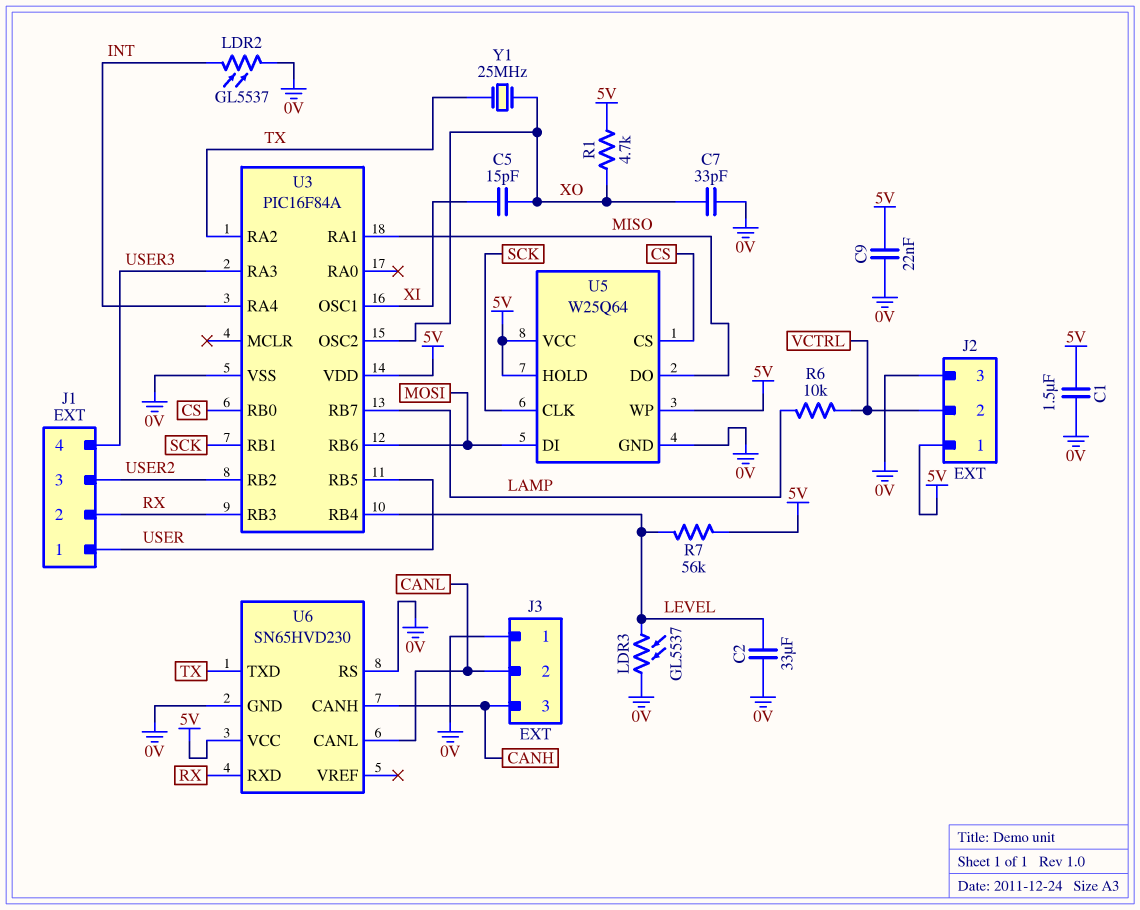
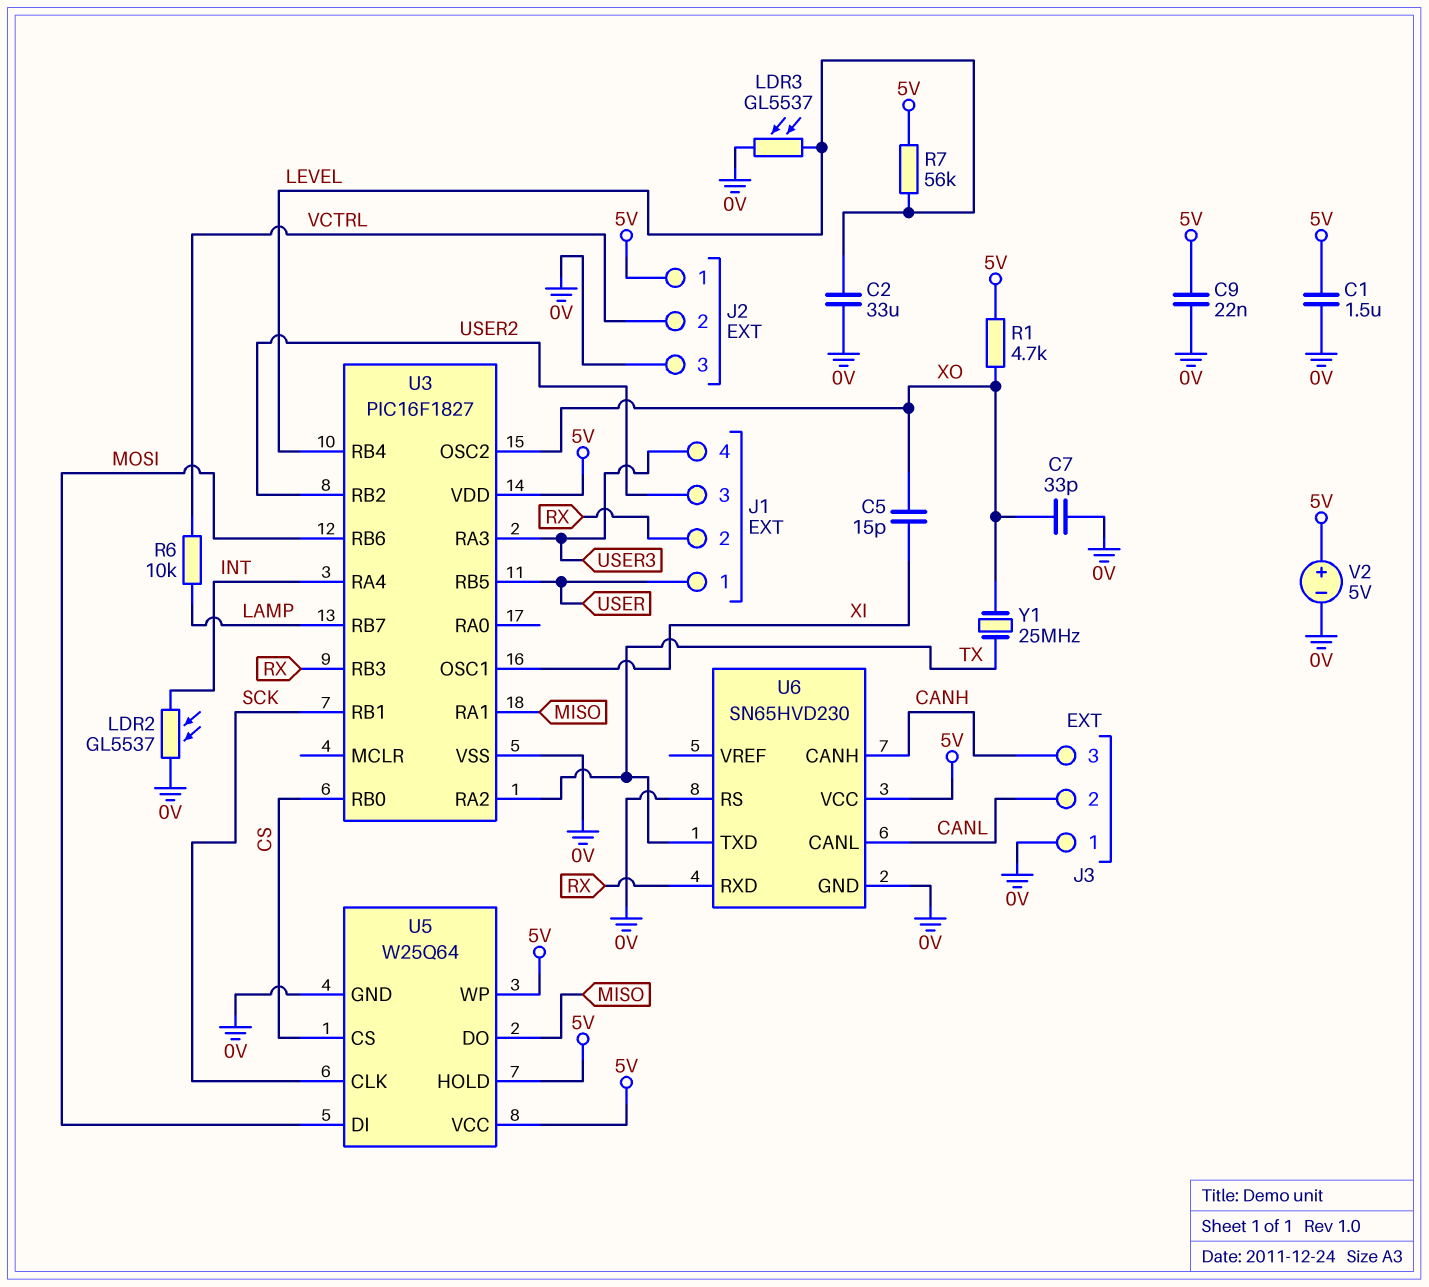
U3: PIC16F84A -> PIC16F1827
V2: none -> 5V (plus 5V, minus 0V)

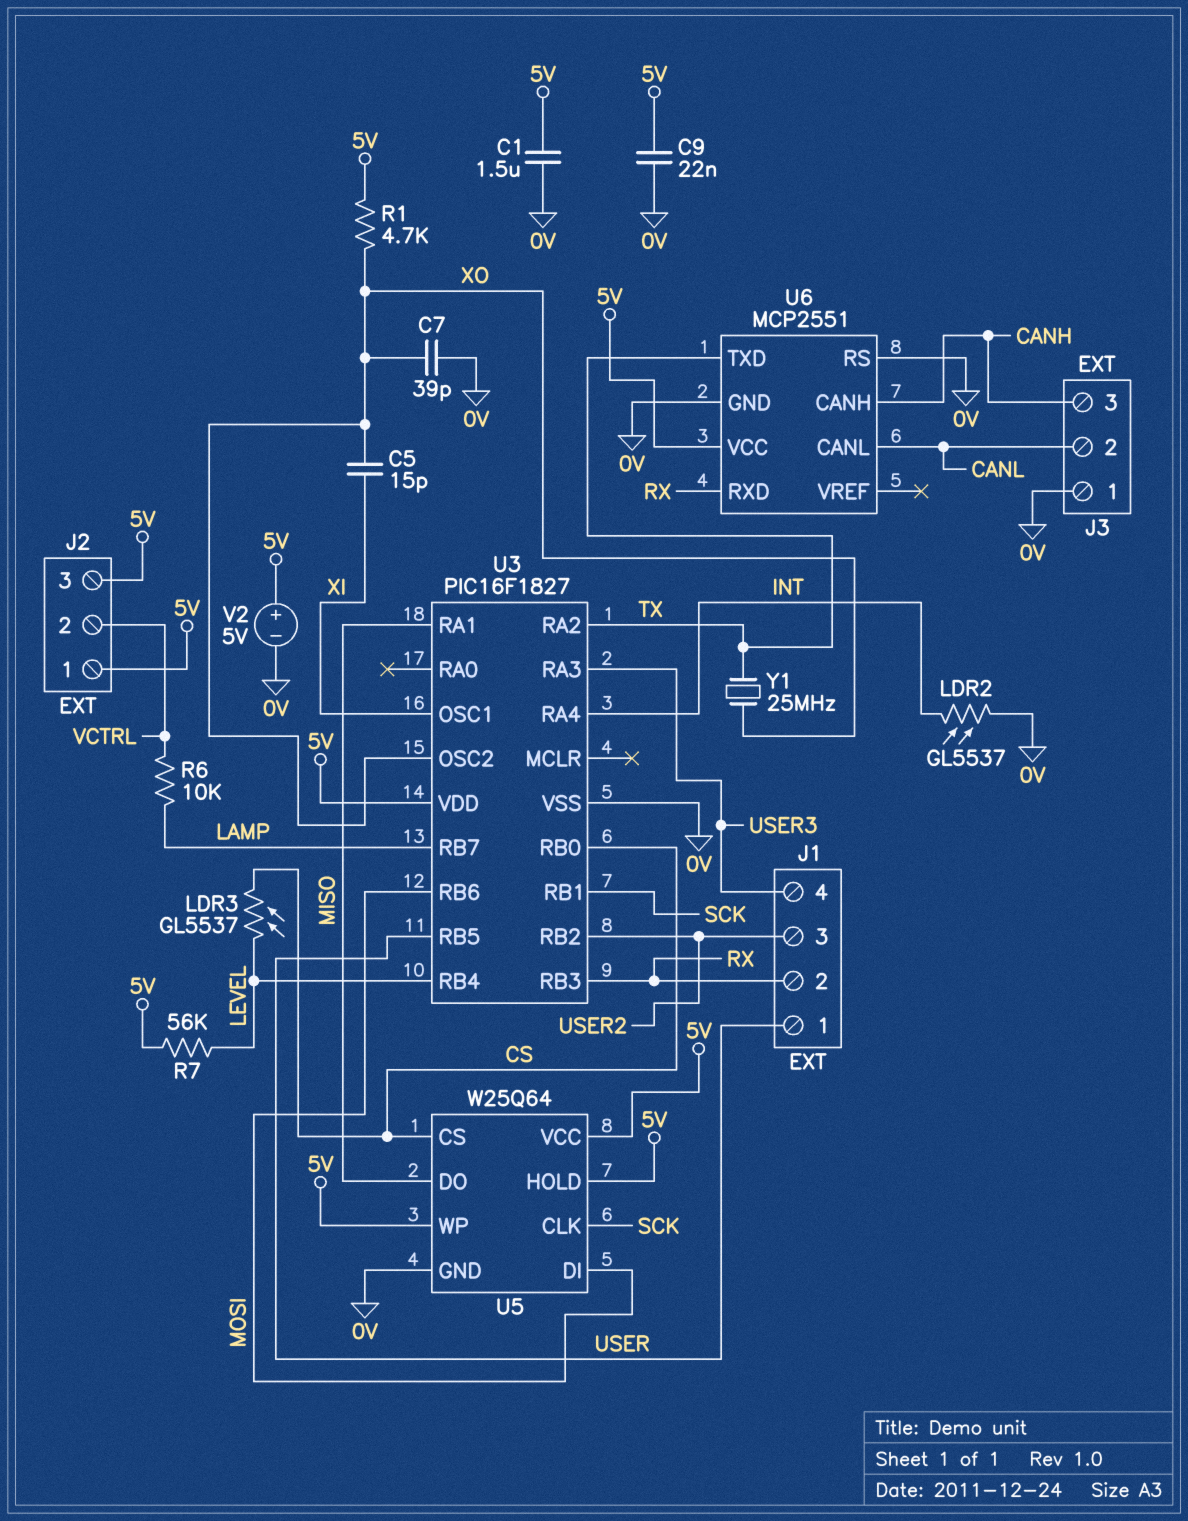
C2: 33uF (0V, LEVEL) -> none
C7: 33pF (0V, XO) -> 39pF (0V, XO)
J2 pin 3: 0V -> 5V
LDR3: GL5537 (0V, LEVEL) -> GL5537 (CS, LEVEL)
U6: SN65HVD230 -> MCP2551

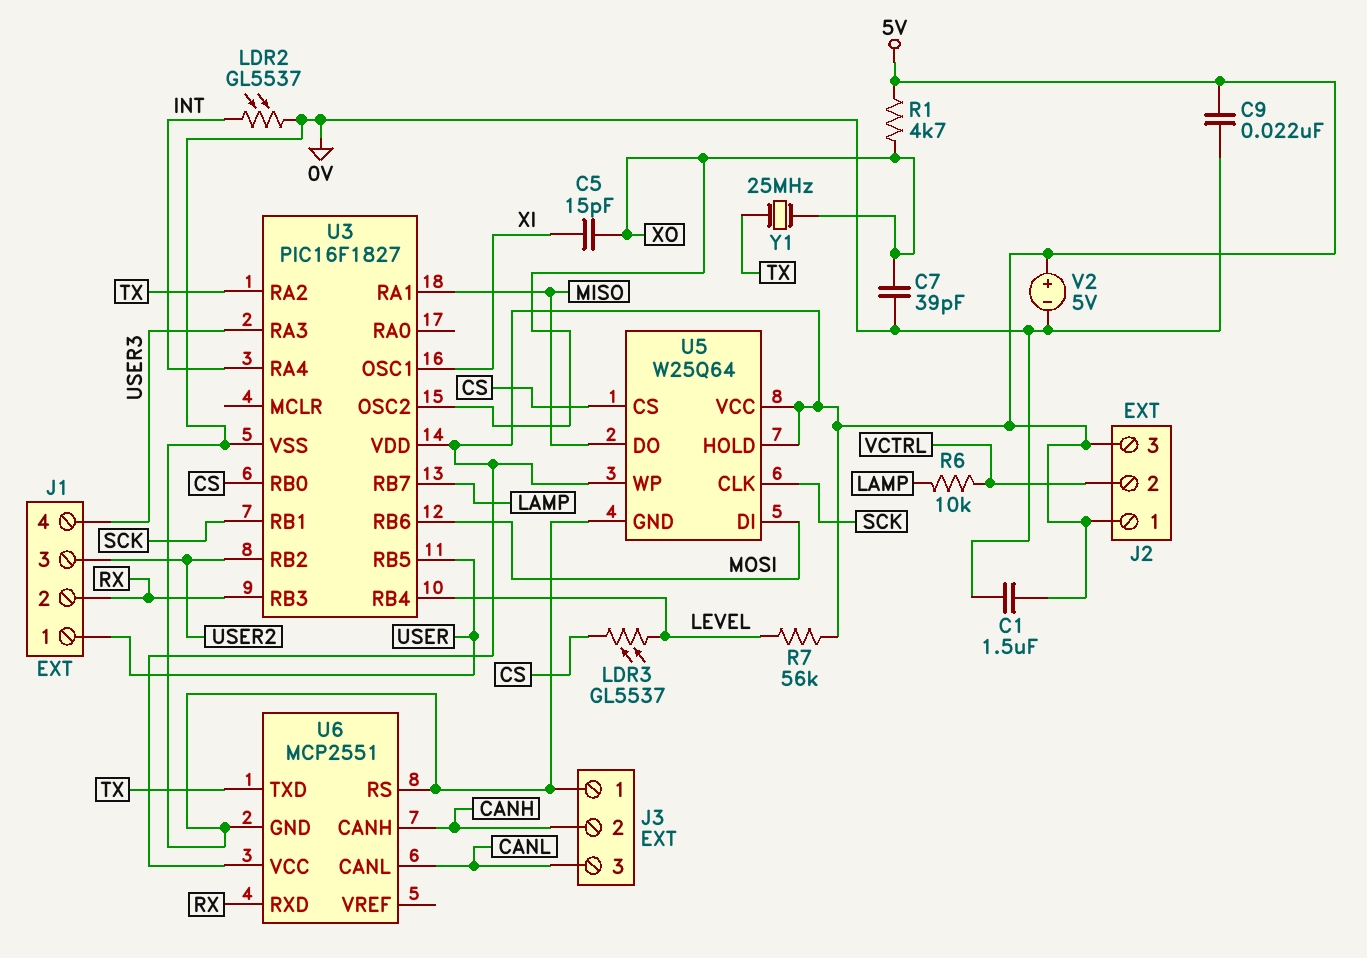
J3 pin 2: CANL -> CANH
J3 pin 3: CANH -> CANL

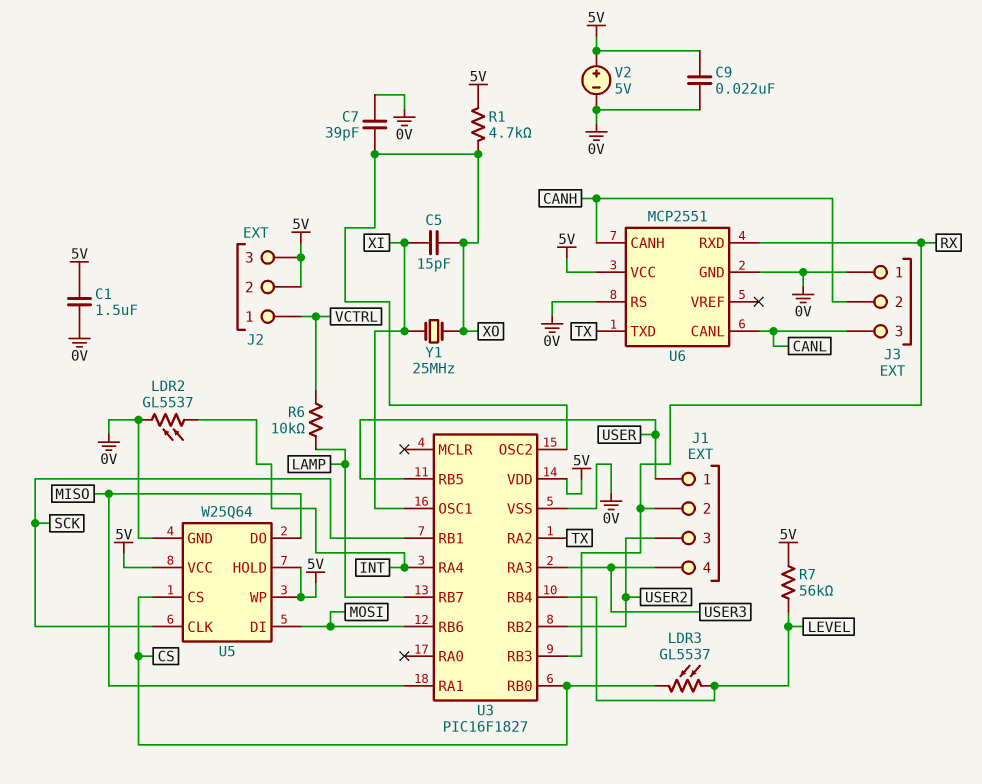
J2 pin 1: 5V -> VCTRL
J2 pin 2: VCTRL -> 5V
Y1: 25MHz (TX, XO) -> 25MHz (XI, XO)

